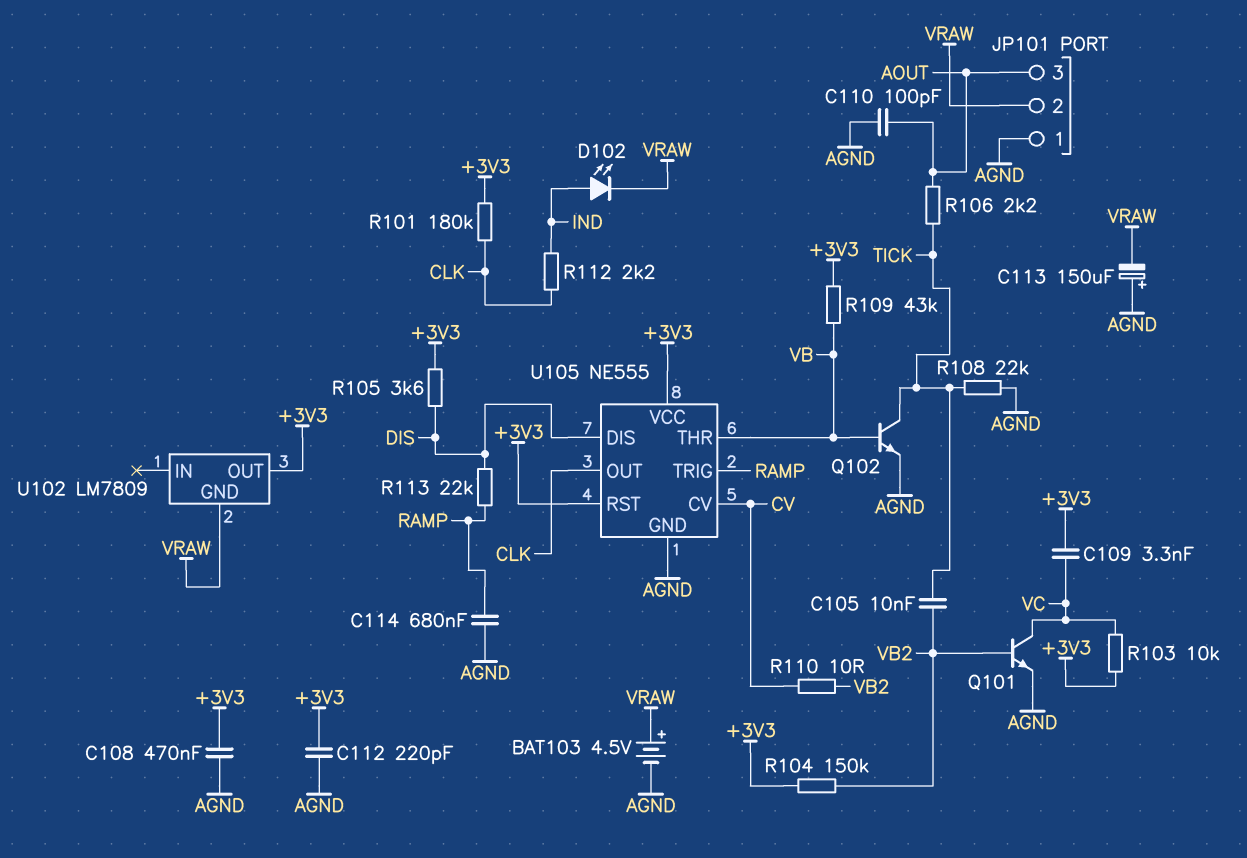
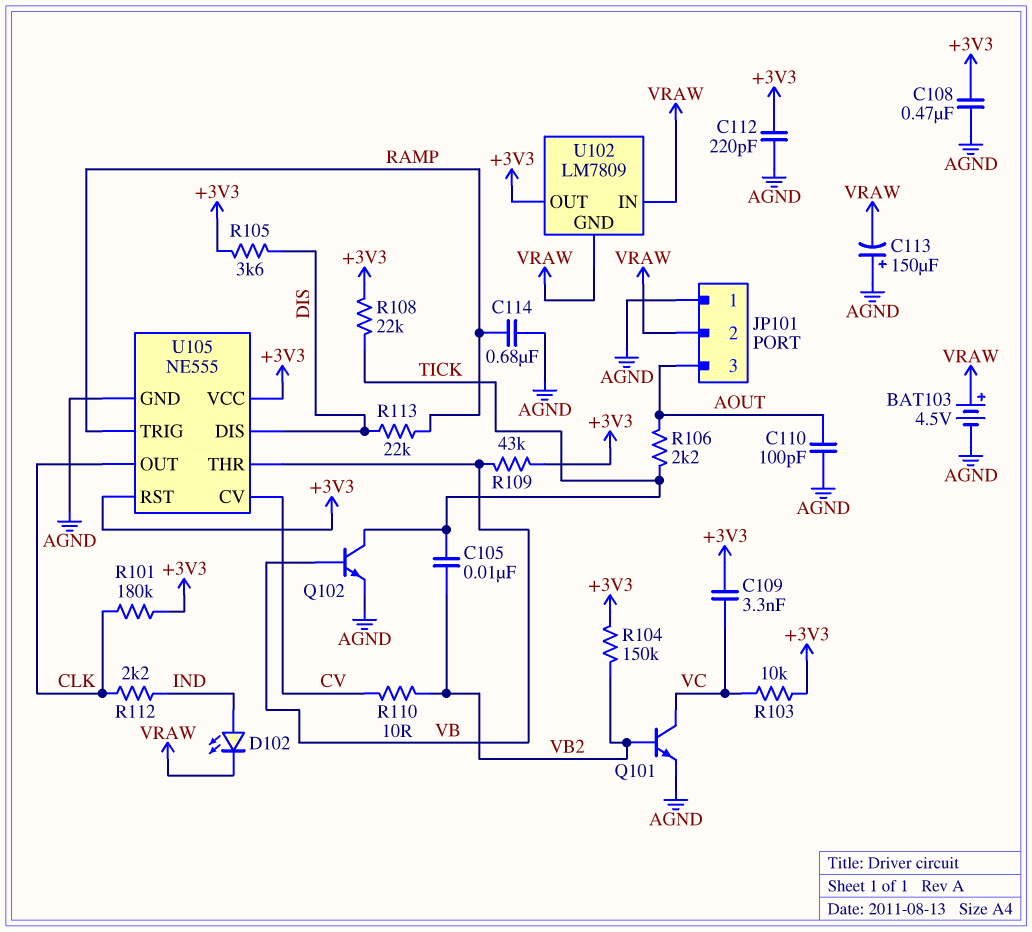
R108: 22k (AGND, TICK) -> 22k (+3V3, TICK)
U102 pin IN: none -> VRAW

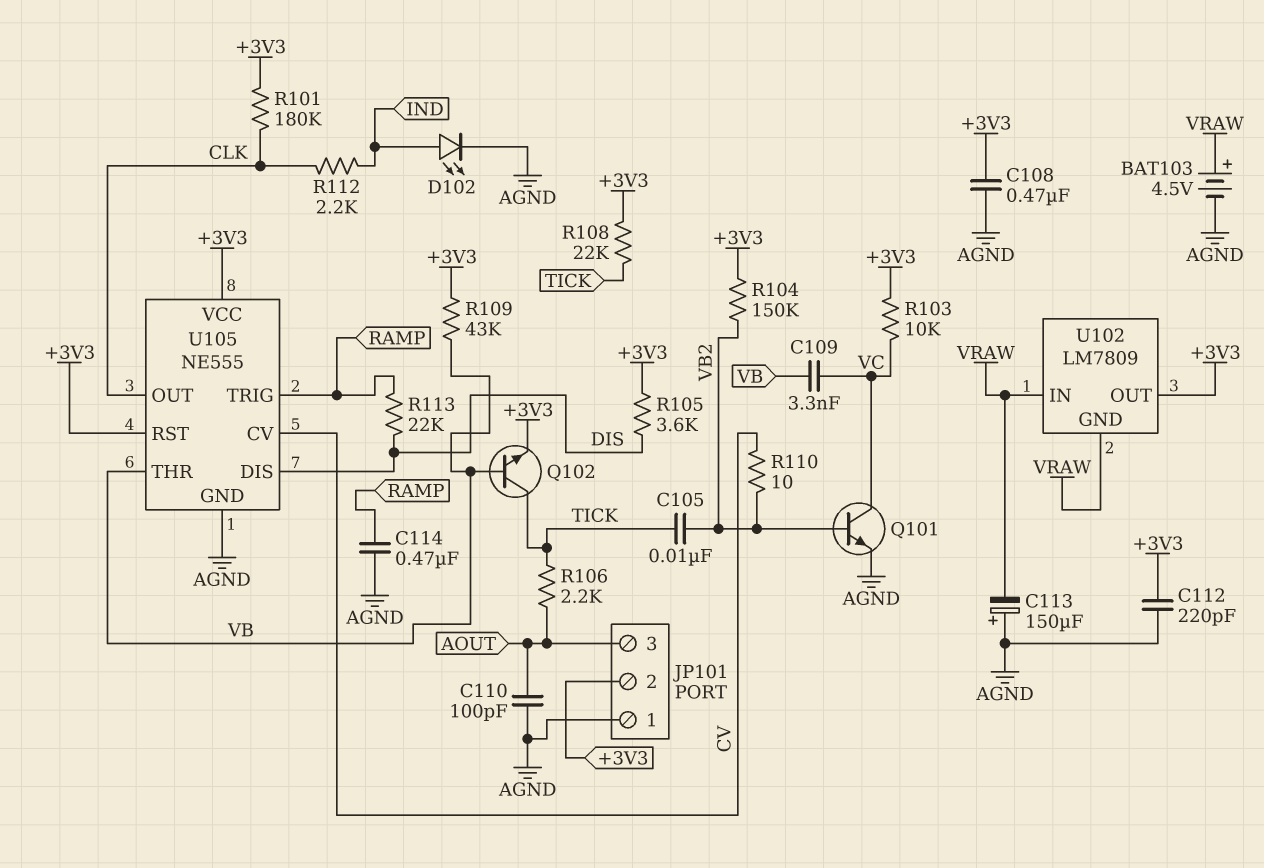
C109: 3.3nF (+3V3, VC) -> 3.3nF (VB, VC)
C114: 680nF (AGND, RAMP) -> 470nF (AGND, RAMP)
D102: LED (A IND, K VRAW) -> LED (A IND, K AGND)
JP101 pin 2: VRAW -> +3V3
Q102: NPN (B VB, C TICK, E AGND) -> NPN (B VB, C TICK, E +3V3)

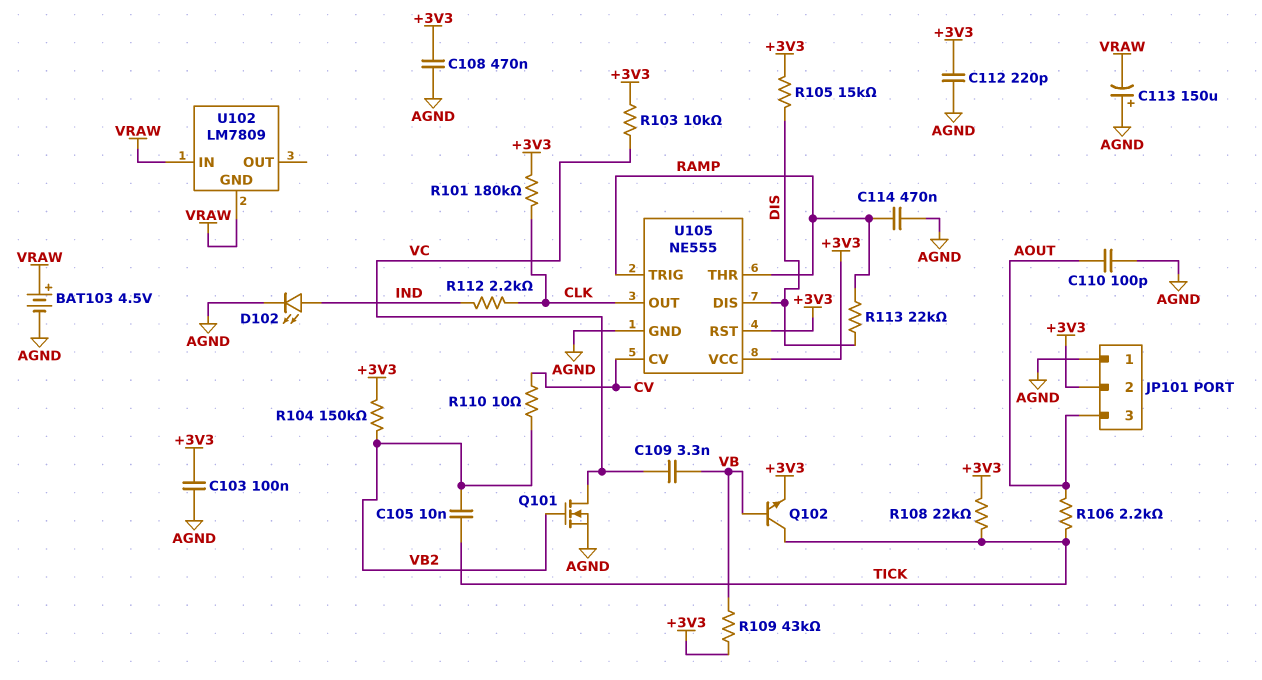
C103: none -> 100nF (+3V3, AGND)
Q101: NPN (B VB2, C VC, E AGND) -> NMOS (G VB2, D VC, S AGND)
R105: 3.6k (+3V3, DIS) -> 15k (+3V3, DIS)
U102 pin OUT: +3V3 -> none
U105 pin THR: VB -> RAMP

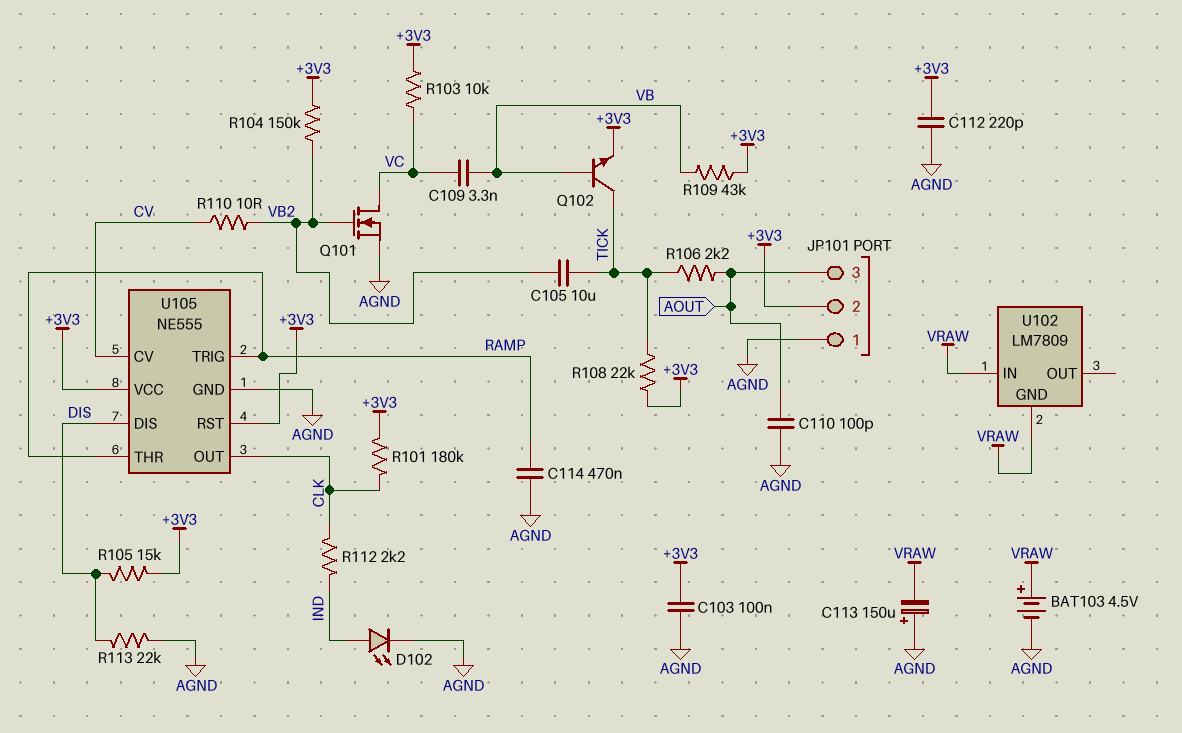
C105: 10nF (TICK, VB2) -> 10uF (TICK, VB2)
C108: 470nF (+3V3, AGND) -> none
R113: 22k (DIS, RAMP) -> 22k (AGND, DIS)

